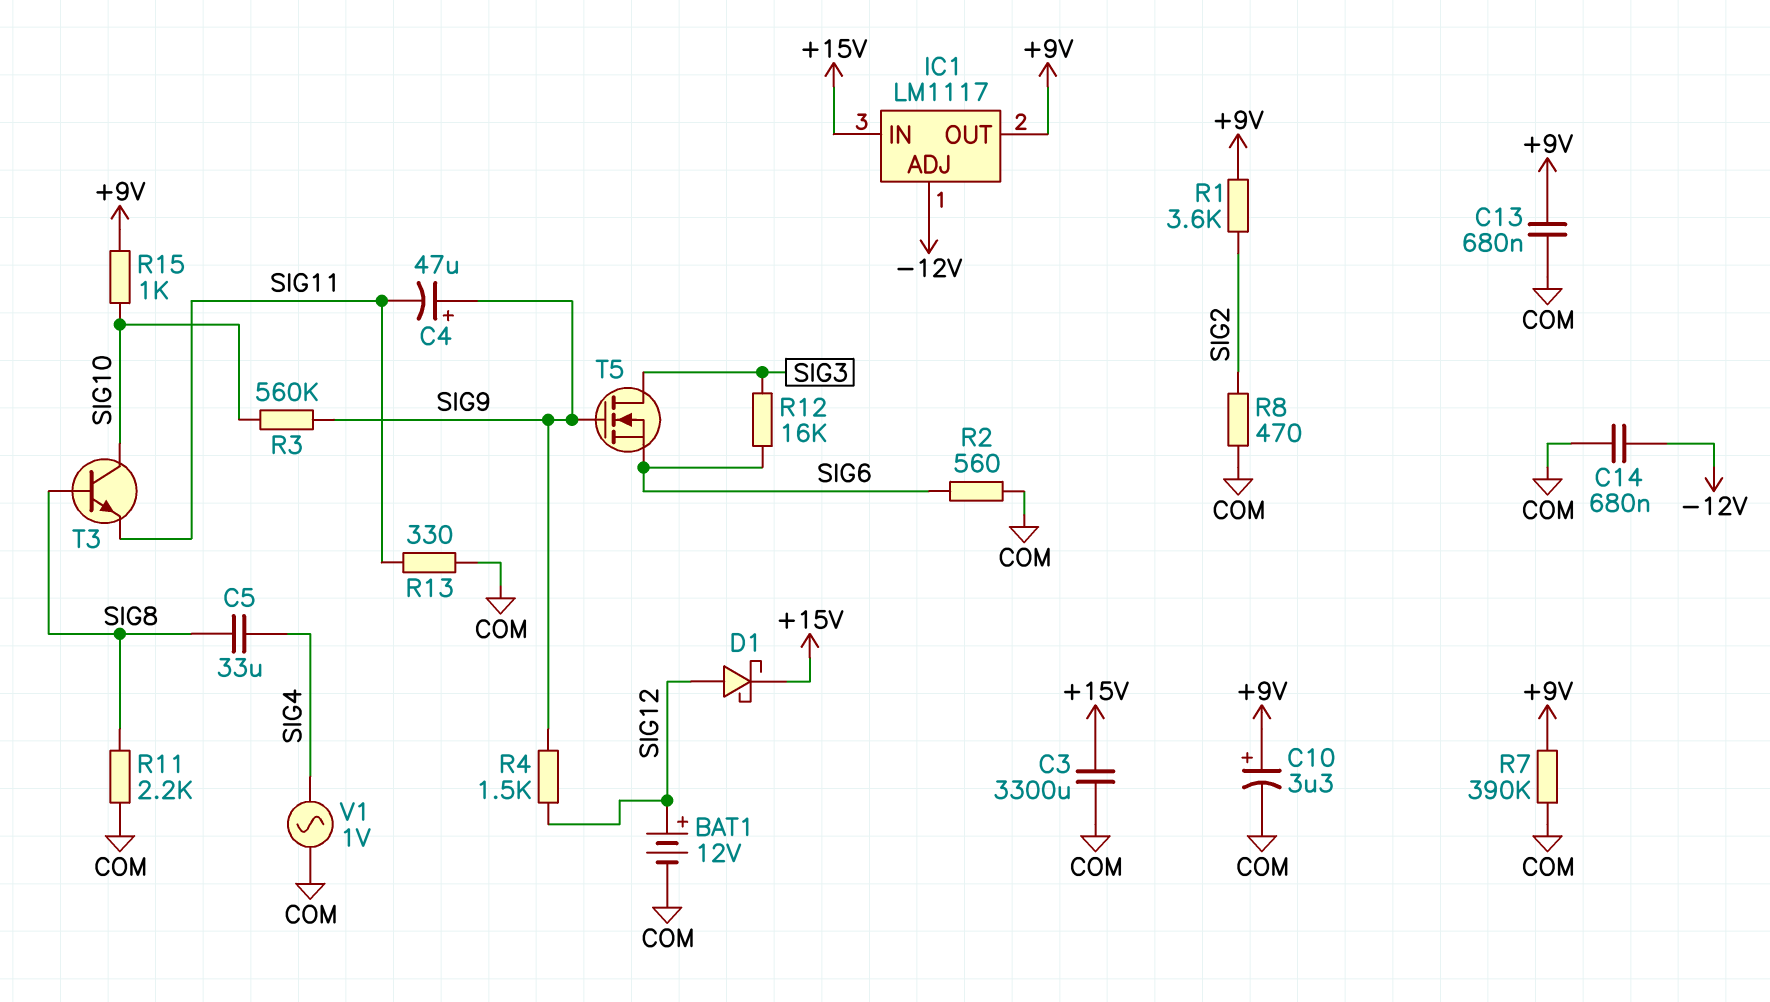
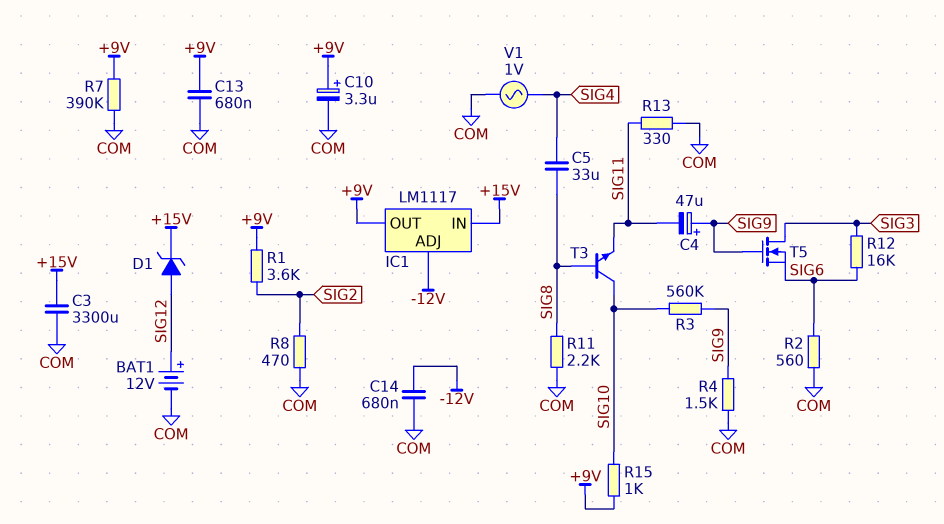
D1: schottky (A SIG12, K +15V) -> zener (A SIG12, K +15V)
R4: 1.5k (SIG9, SIG12) -> 1.5k (COM, SIG9)

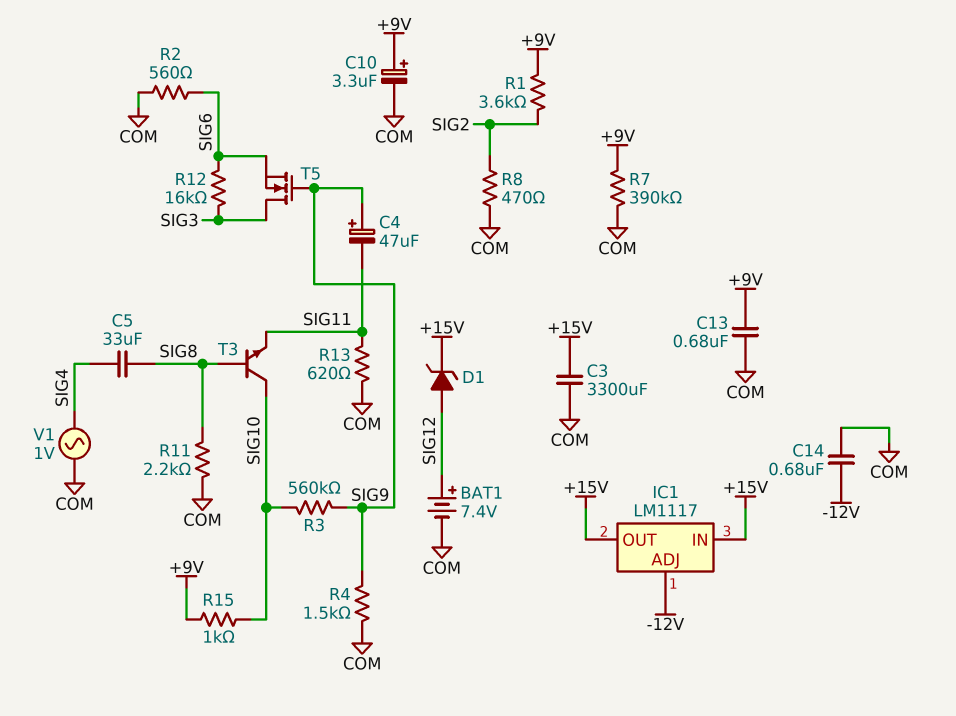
BAT1: 12V (plus SIG12, minus COM) -> 7.4V (plus SIG12, minus COM)
IC1 pin OUT: +9V -> +15V
R13: 330 (COM, SIG11) -> 620 (COM, SIG11)

